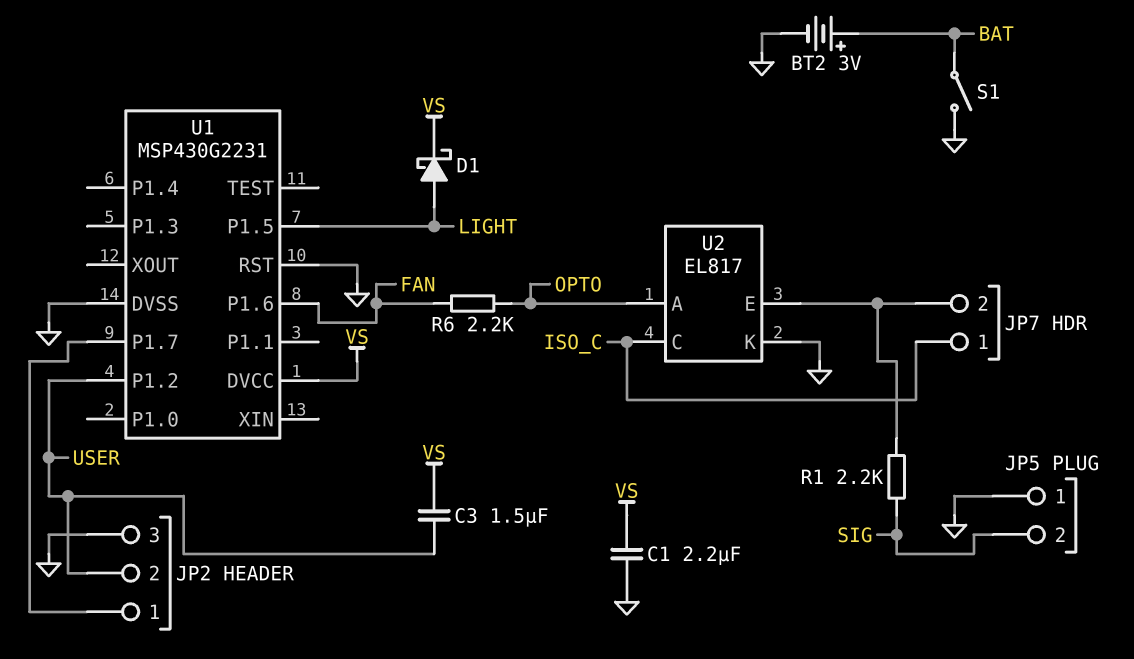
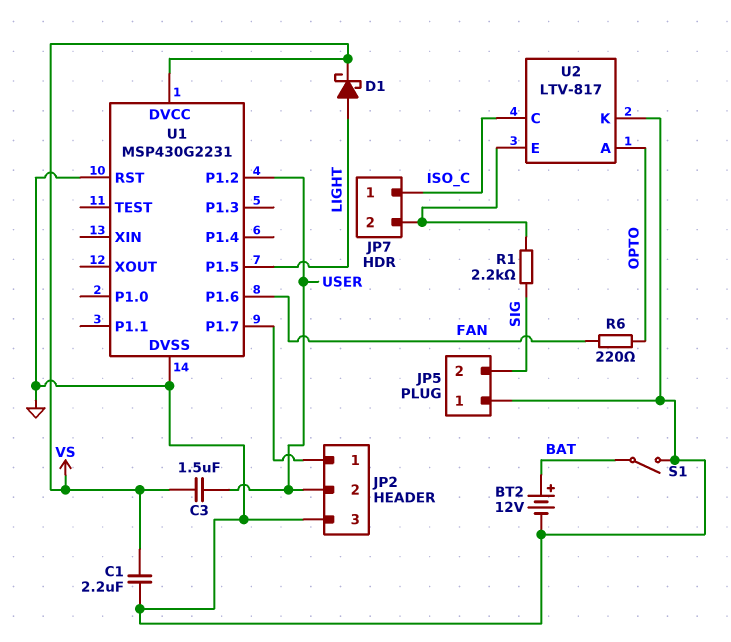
BT2: 3V (plus BAT, minus GND) -> 12V (plus BAT, minus GND)
R6: 2.2k (FAN, OPTO) -> 220 (FAN, OPTO)
U2: EL817 -> LTV-817

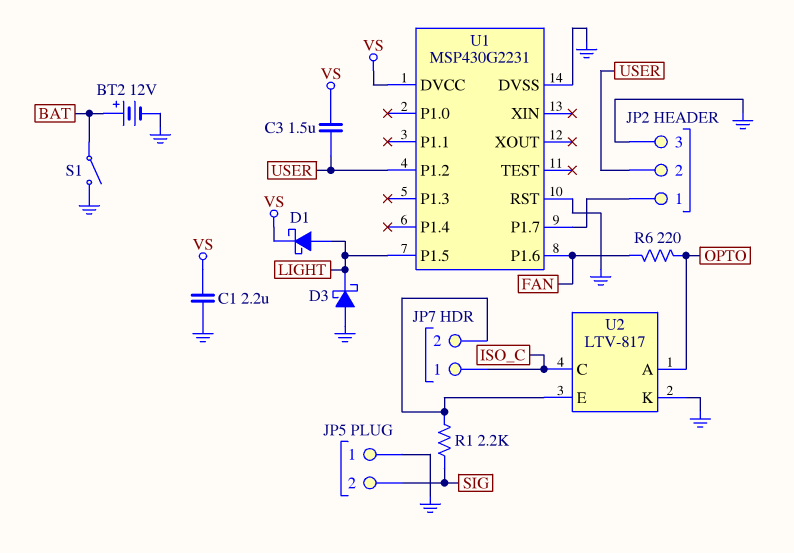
D3: none -> schottky (A GND, K LIGHT)

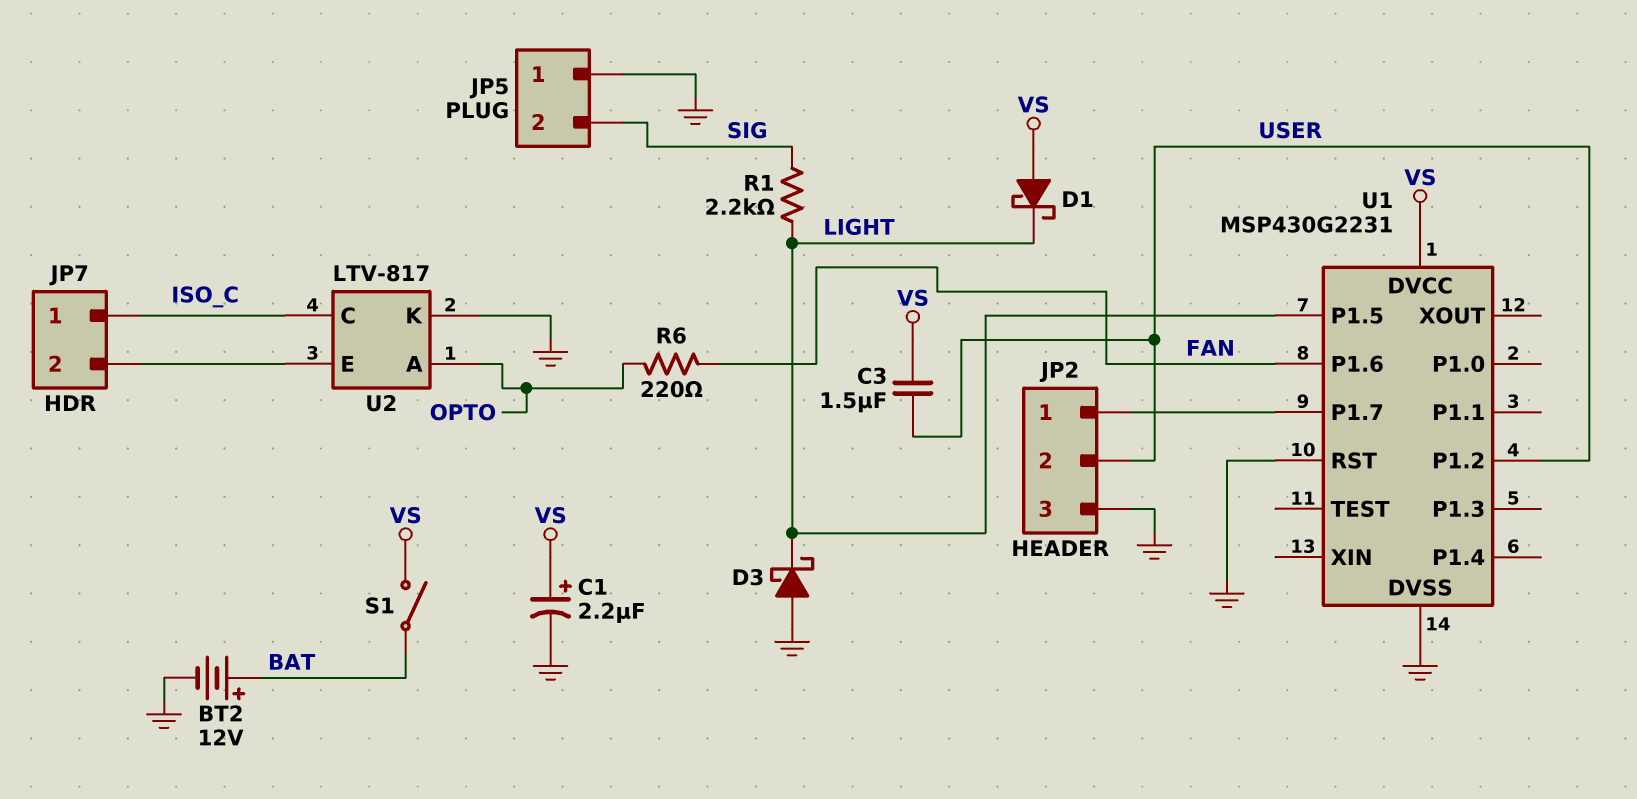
C1: 2.2uF (GND, VS) -> 2.2uF (plus VS, minus GND)
D1: schottky (A LIGHT, K VS) -> schottky (A VS, K LIGHT)
R1: 2.2k (JP7/2, SIG) -> 2.2k (LIGHT, SIG)
S1: switch (BAT, GND) -> switch (BAT, VS)

